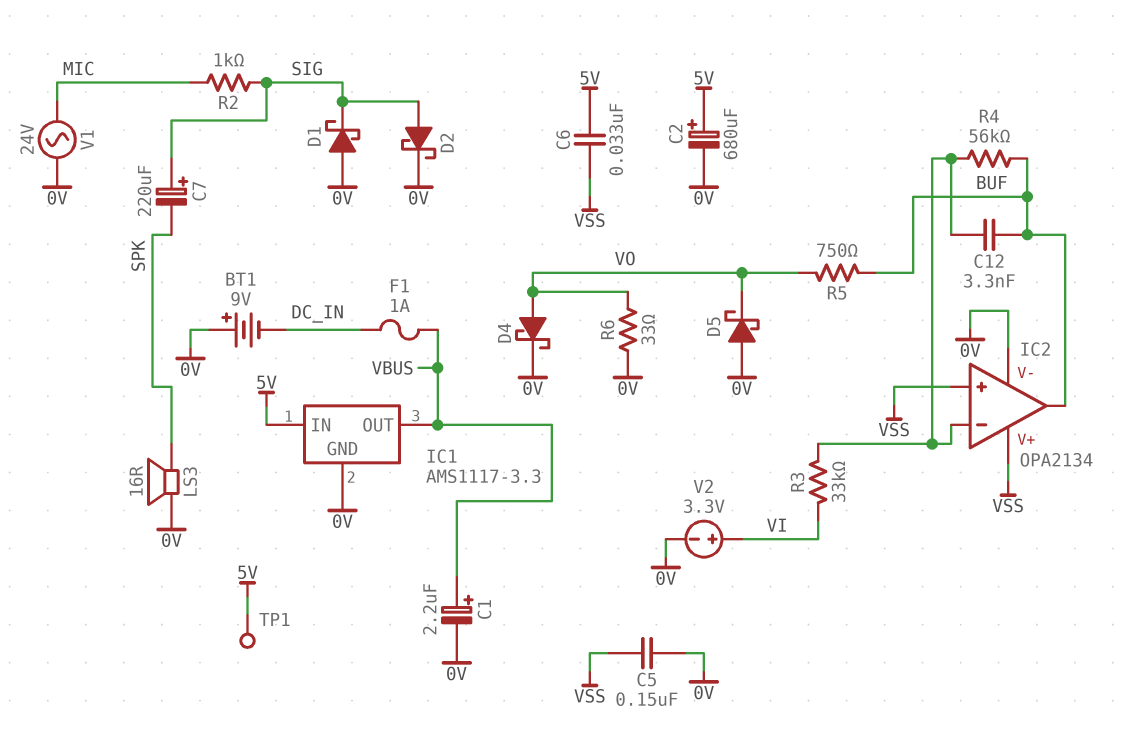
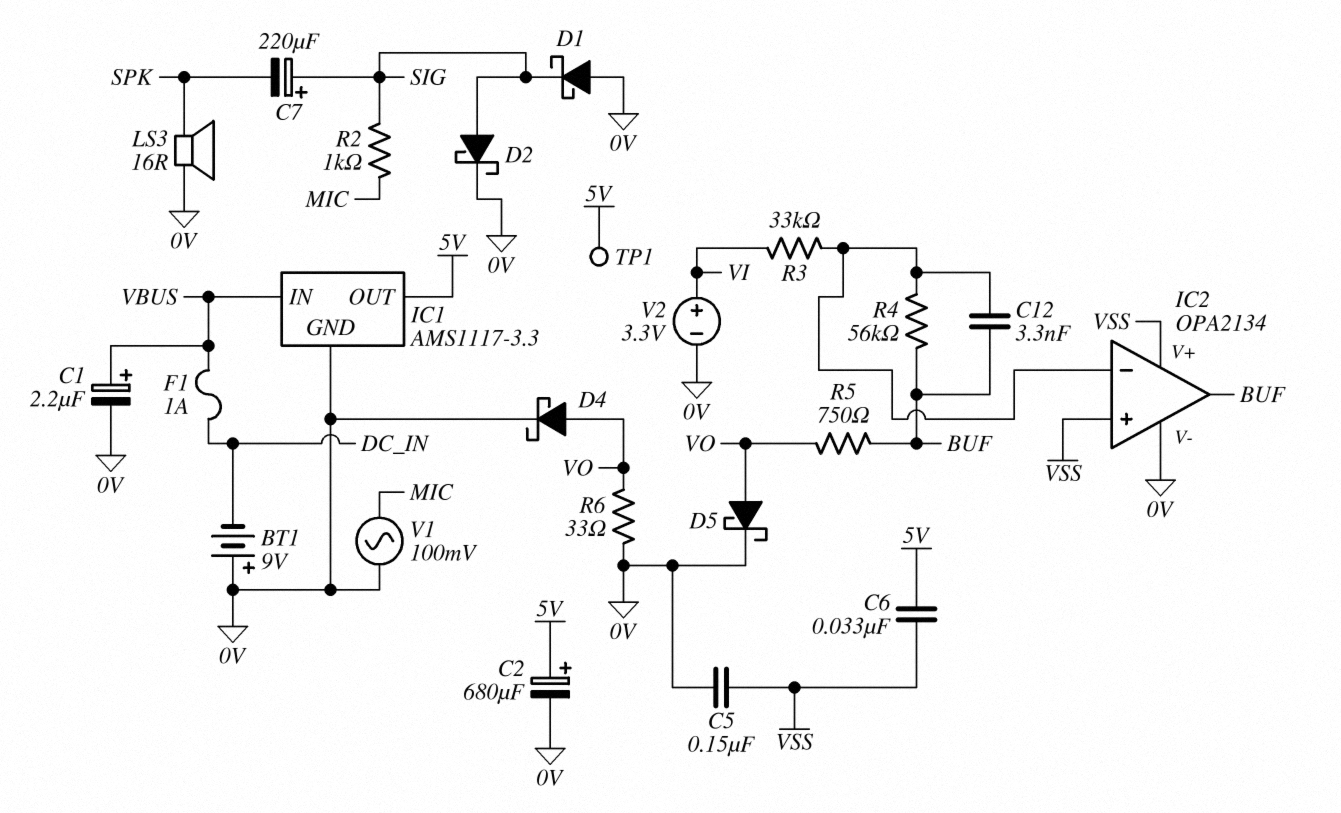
D5: schottky (A 0V, K VO) -> schottky (A VO, K 0V)
IC1 pin IN: 5V -> VBUS
IC1 pin OUT: VBUS -> 5V
V1: AC 24V (0V, MIC) -> AC 100mV (0V, MIC)

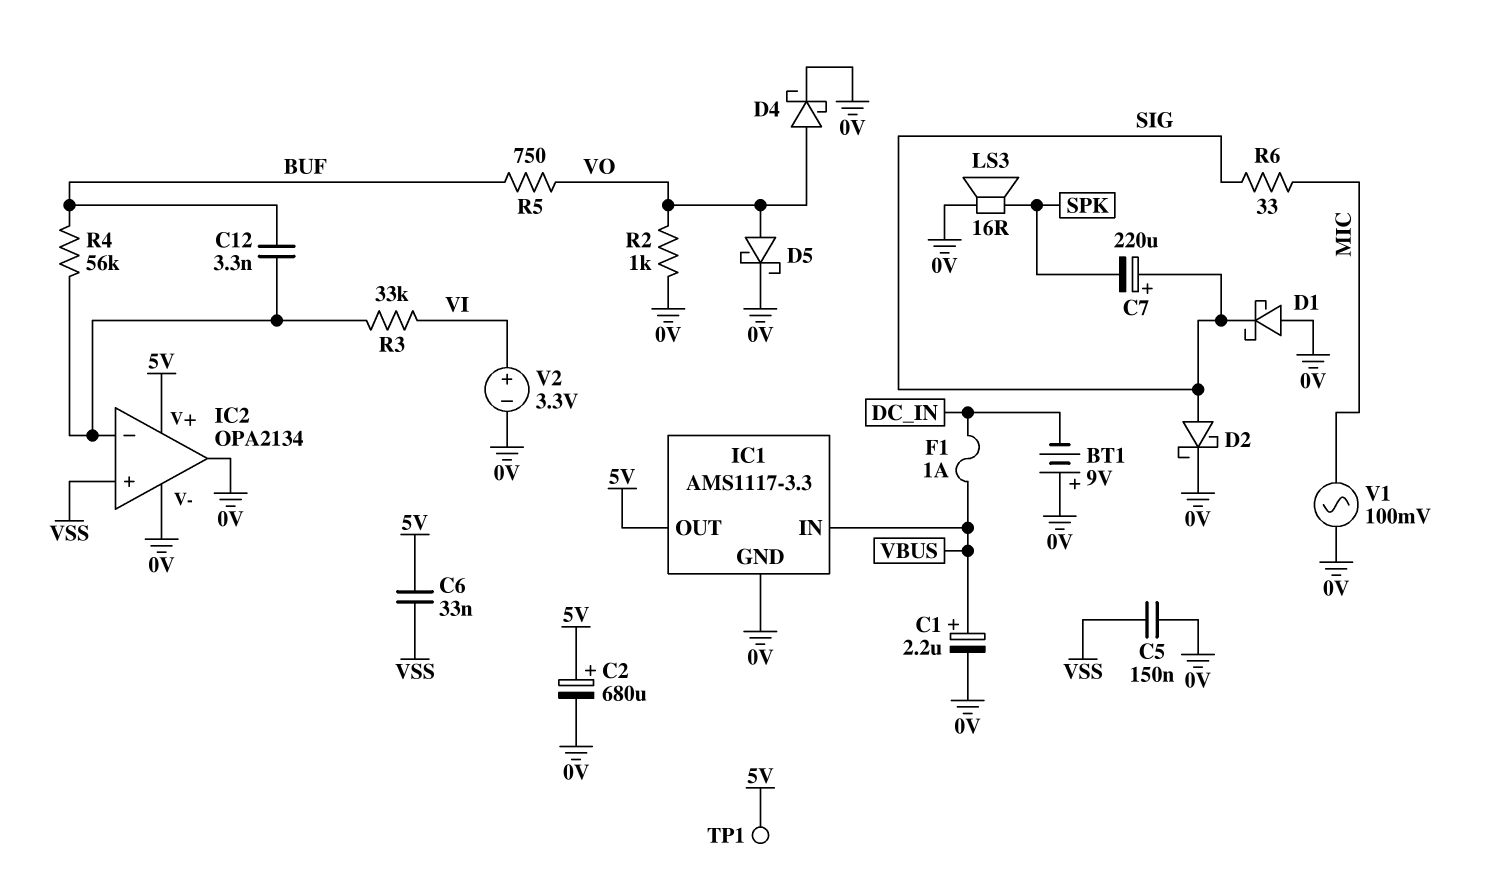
IC2 pin V+: VSS -> 5V
IC2 pin out: BUF -> 0V
R2: 1k (MIC, SIG) -> 1k (0V, VO)
R6: 33 (0V, VO) -> 33 (MIC, SIG)

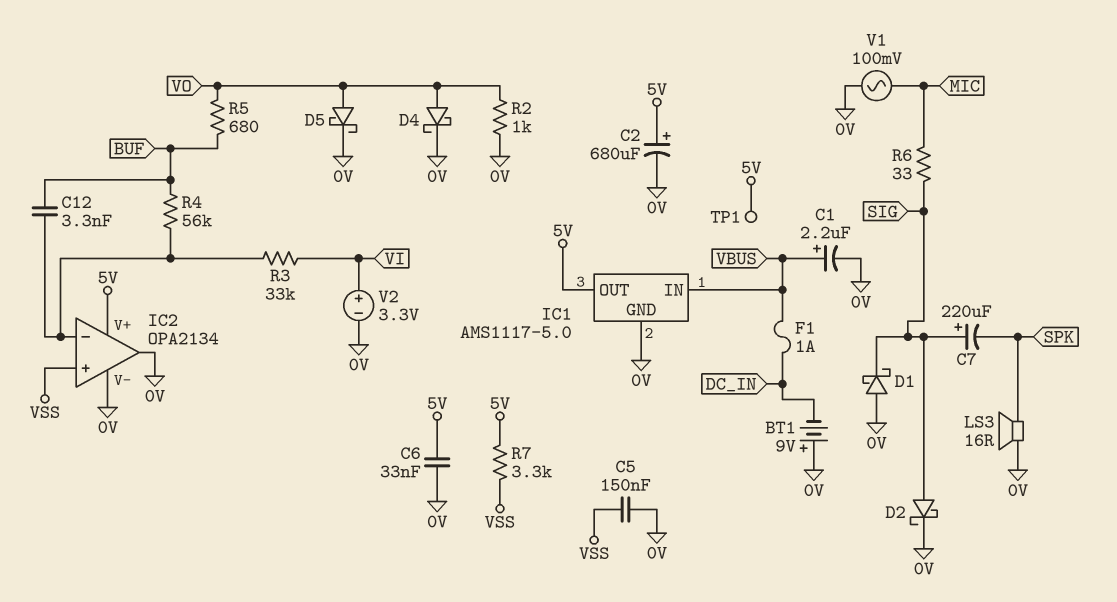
C6: 33nF (5V, VSS) -> 33nF (0V, 5V)
IC1: AMS1117-3.3 -> AMS1117-5.0
R5: 750 (BUF, VO) -> 680 (BUF, VO)
R7: none -> 3.3k (5V, VSS)

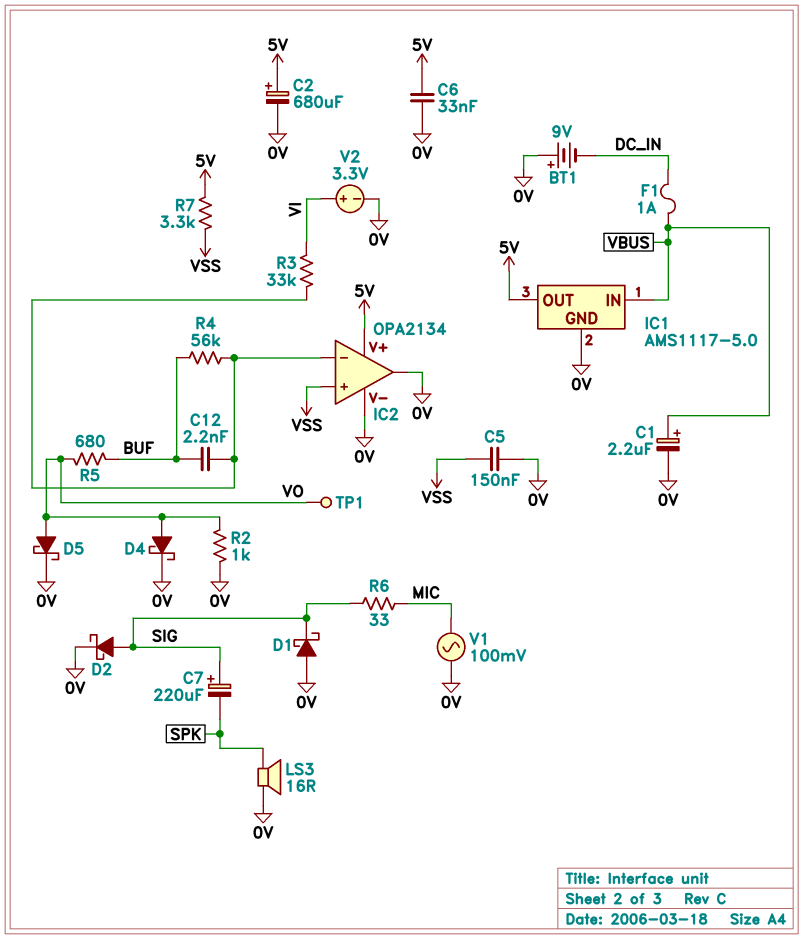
C12: 3.3nF (BUF, IC2/in-) -> 2.2nF (BUF, IC2/in-)
TP1: test point (5V) -> test point (VO)

